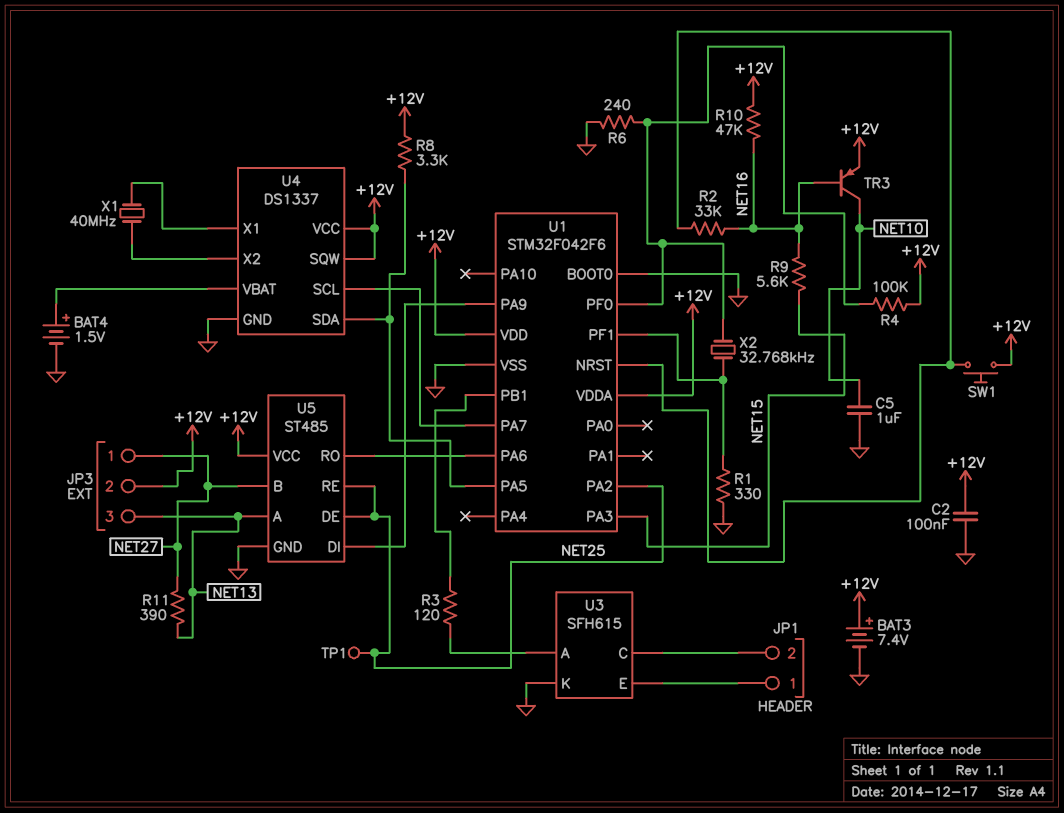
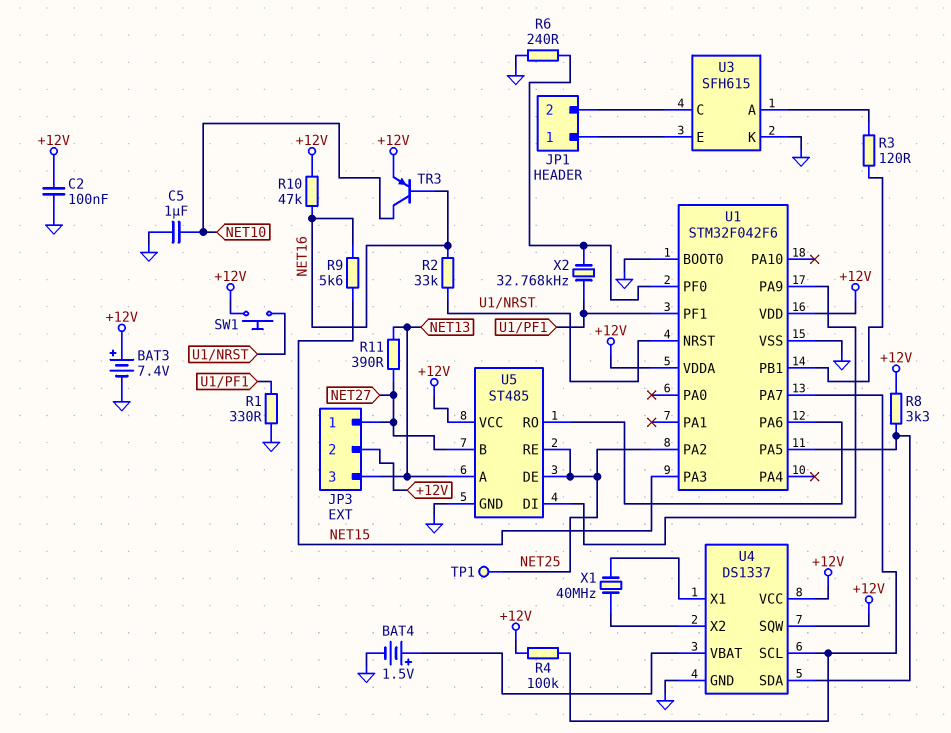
R4: 100k (+12V, U1/PF0) -> 100k (+12V, U1/PA7)

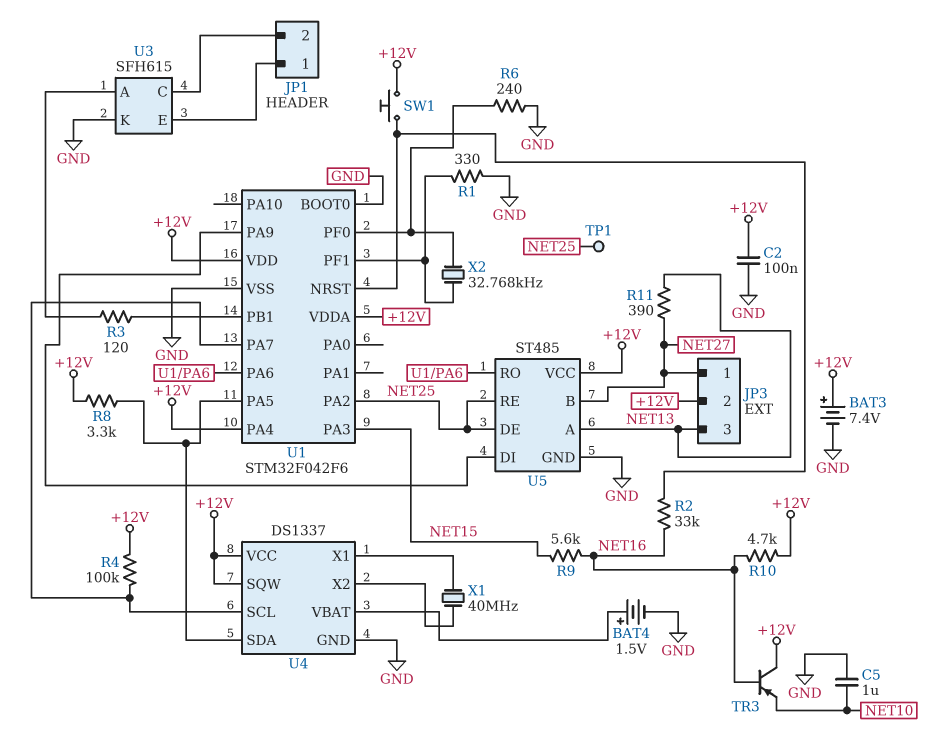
R10: 47k (+12V, NET16) -> 4.7k (+12V, NET16)
TR3: PNP (B NET16, C NET10, E +12V) -> PNP (B NET16, C +12V, E NET10)
U1 pin PA4: none -> +12V

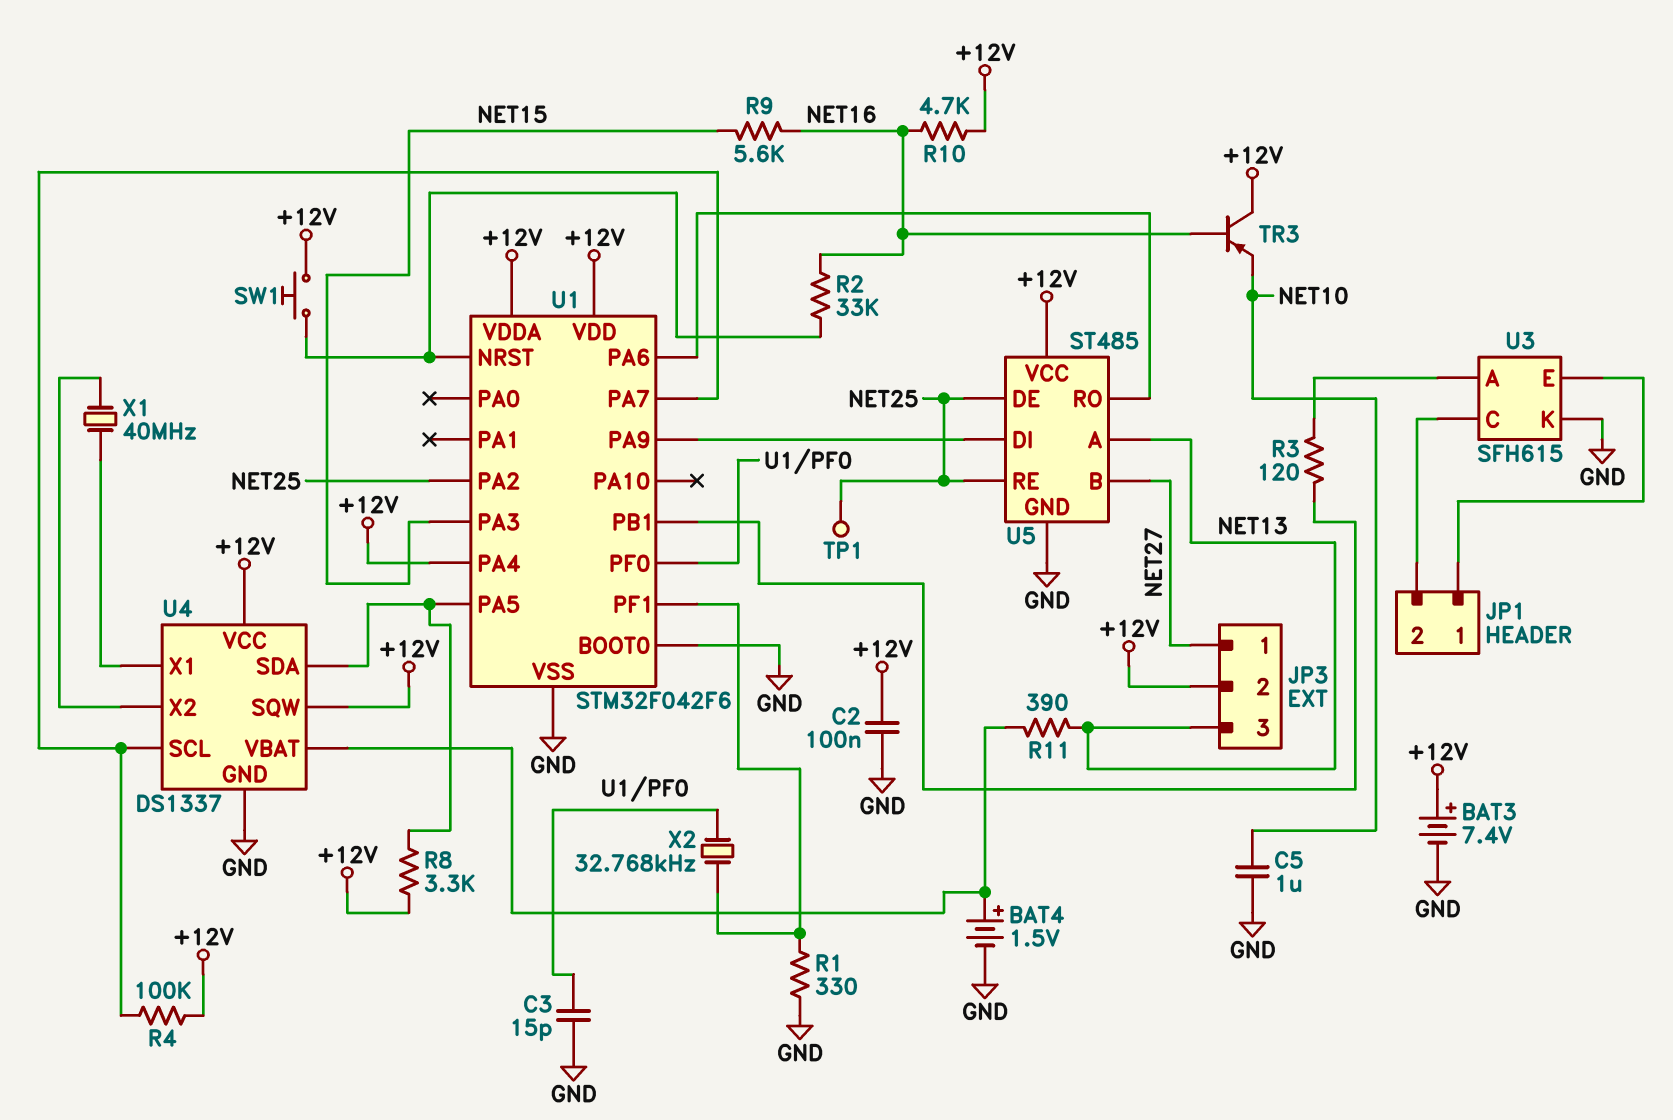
C3: none -> 15pF (GND, U1/PF0)
R6: 240 (GND, U1/PF0) -> none
R11: 390 (NET13, NET27) -> 390 (NET13, U4/VBAT)

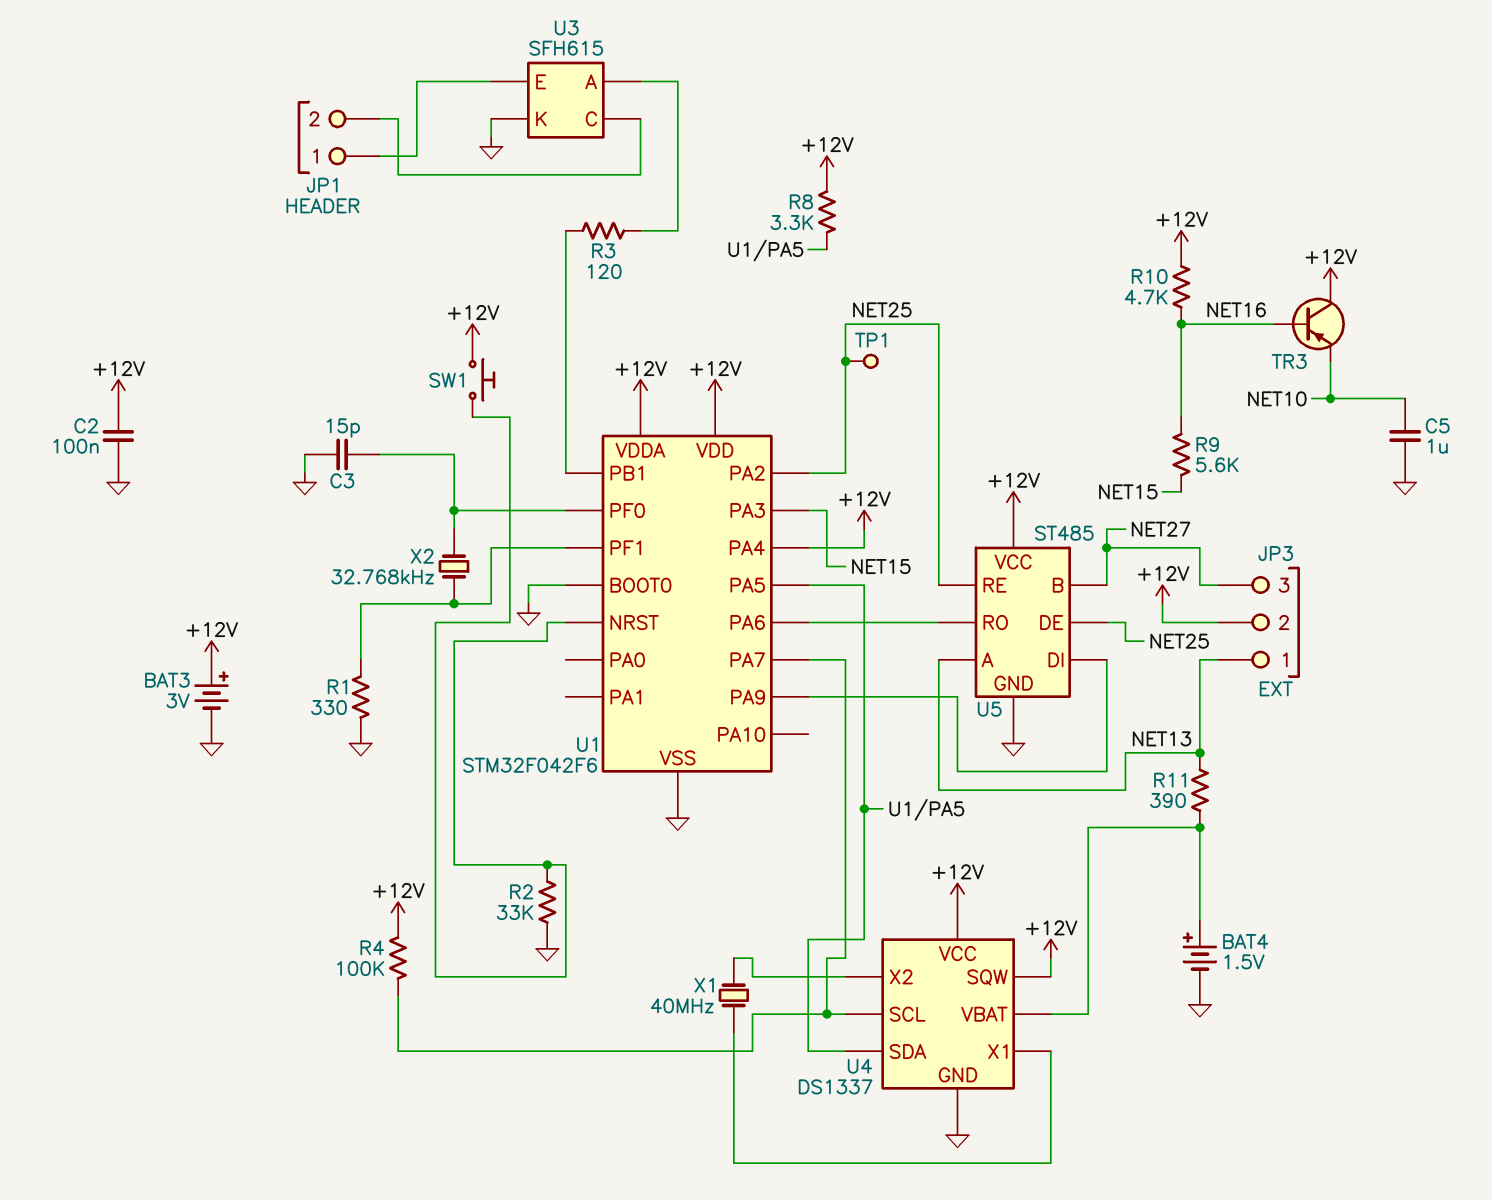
BAT3: 7.4V (plus +12V, minus GND) -> 3V (plus +12V, minus GND)
JP3 pin 1: NET27 -> NET13
JP3 pin 3: NET13 -> NET27
R2: 33k (NET16, U1/NRST) -> 33k (GND, U1/NRST)

